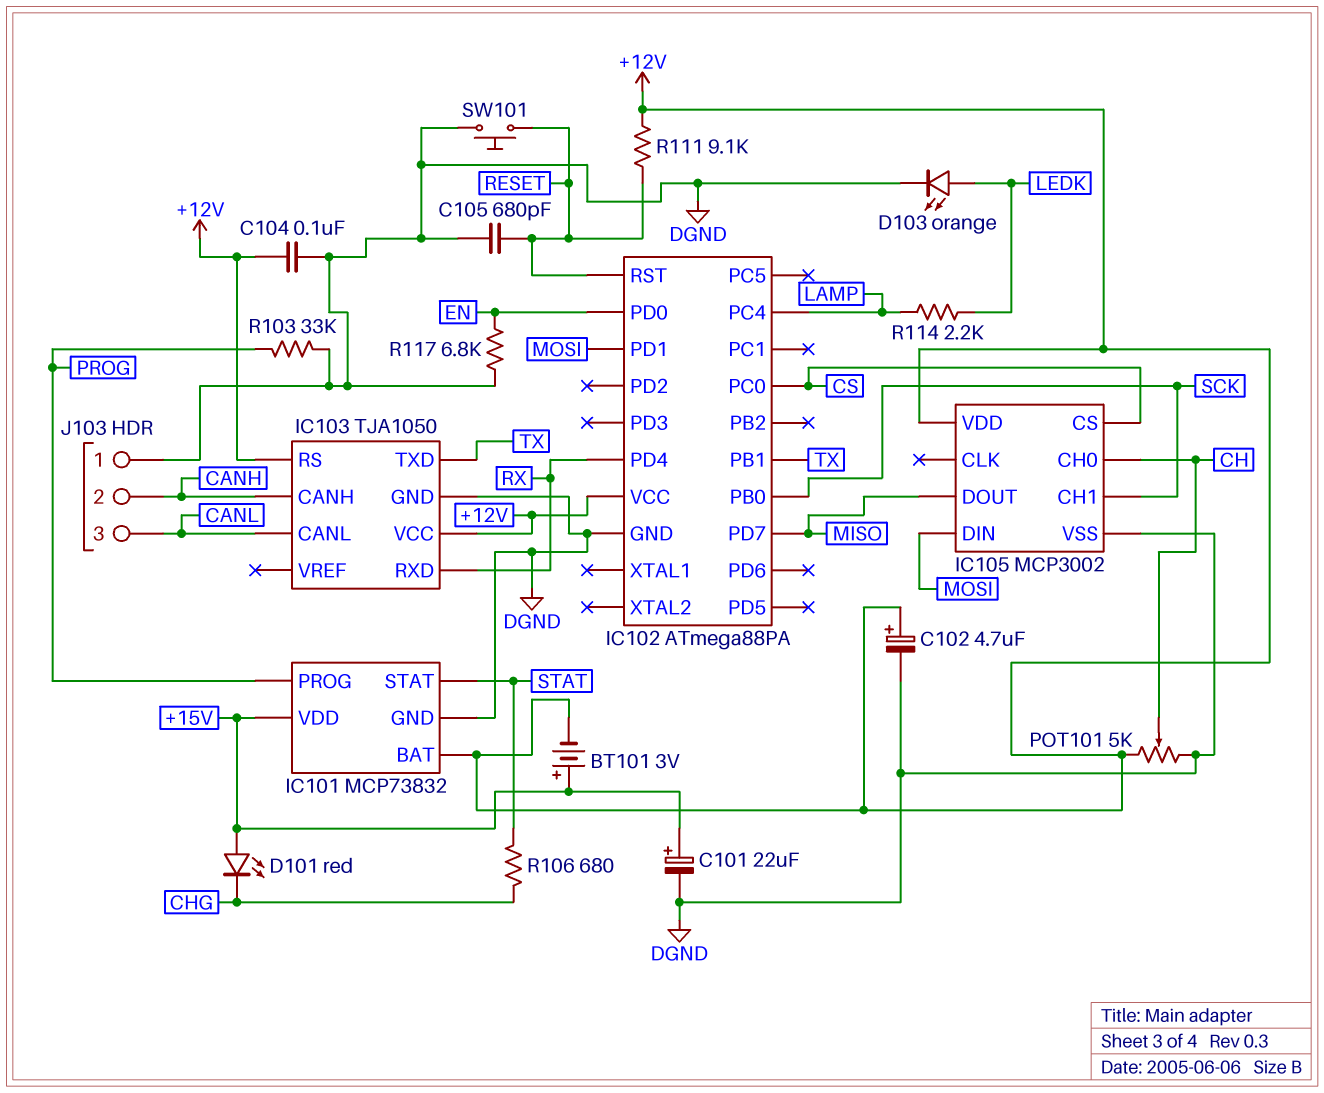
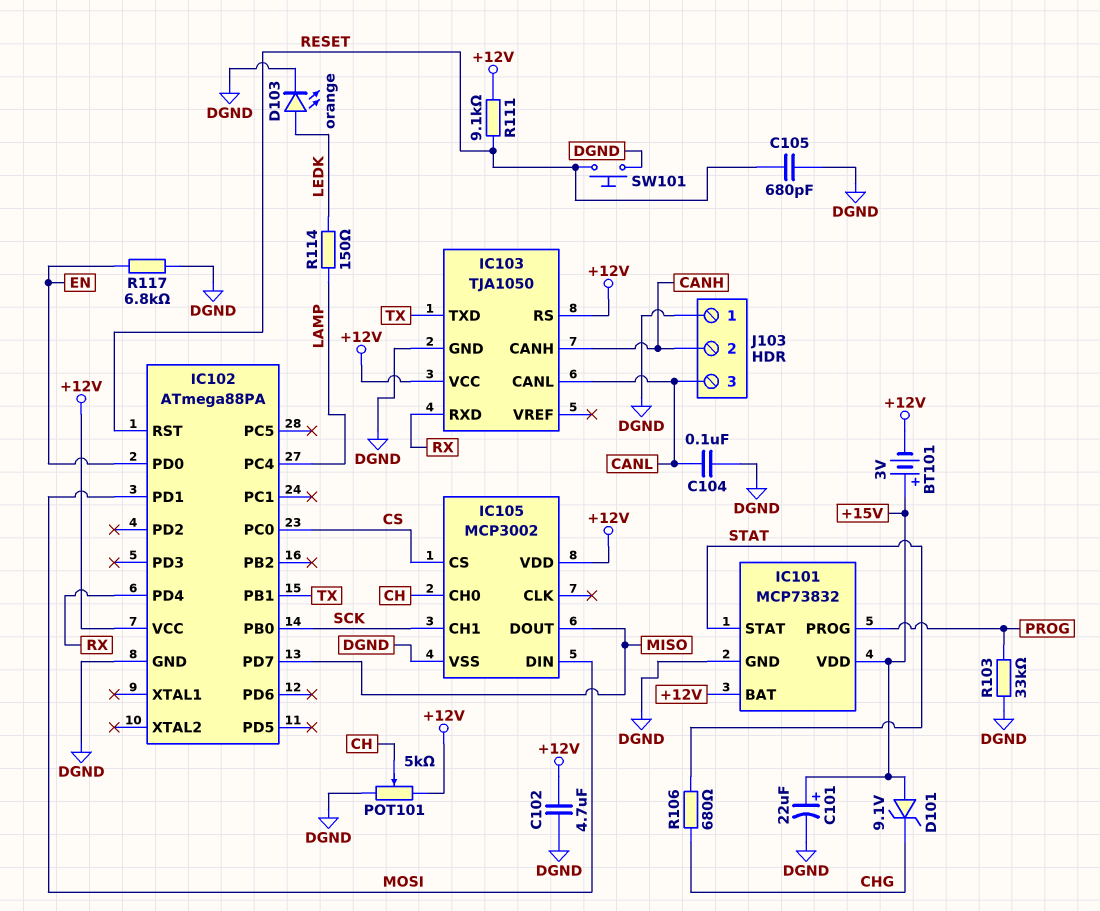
C102: 4.7uF (plus +12V, minus DGND) -> 4.7uF (+12V, DGND)
C104: 100nF (+12V, DGND) -> 100nF (CANL, DGND)
D101: LED red (A +15V, K CHG) -> zener 9.1V (A +15V, K CHG)
R114: 2.2k (LAMP, LEDK) -> 150 (LAMP, LEDK)

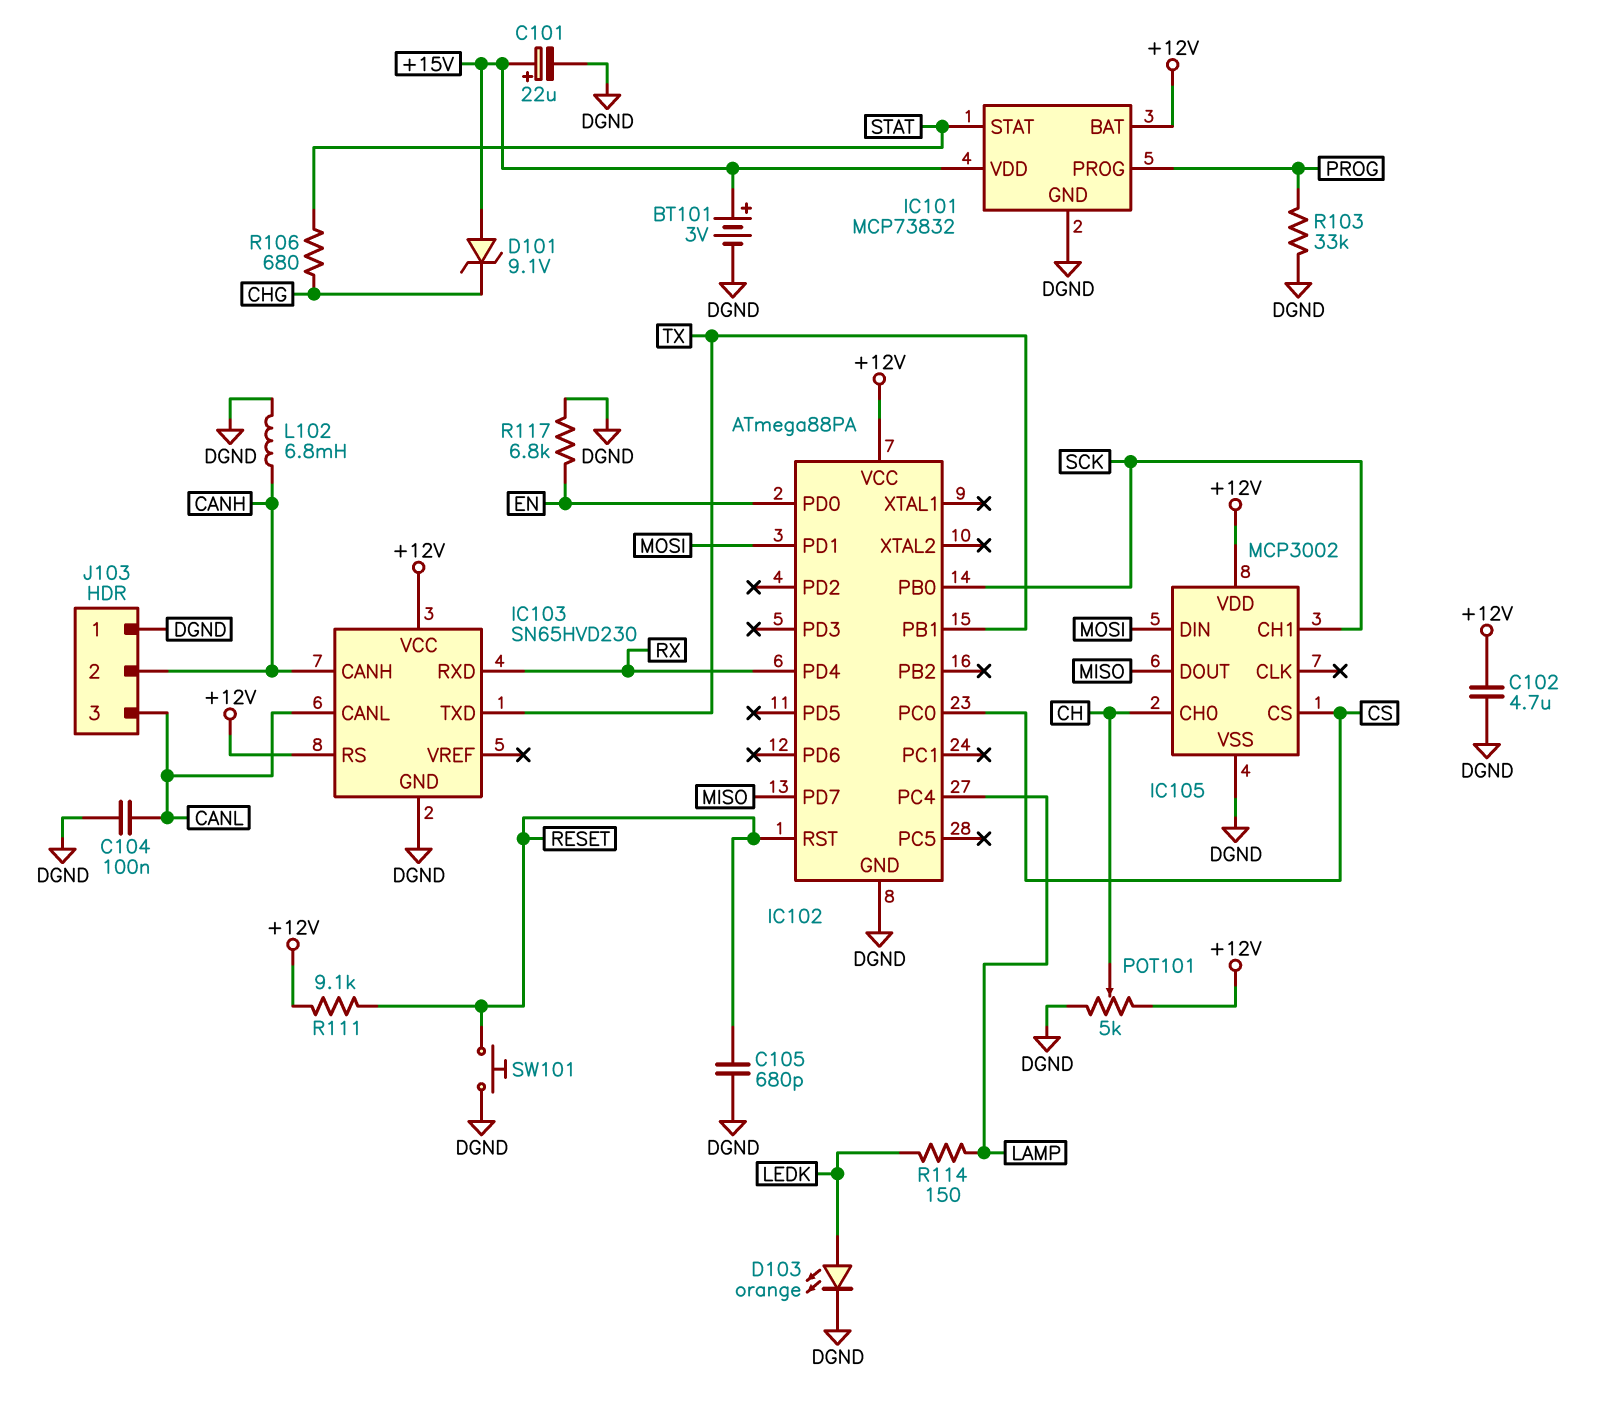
BT101: 3V (plus +15V, minus +12V) -> 3V (plus +15V, minus DGND)
IC103: TJA1050 -> SN65HVD230
L102: none -> 6.8mH (CANH, DGND)

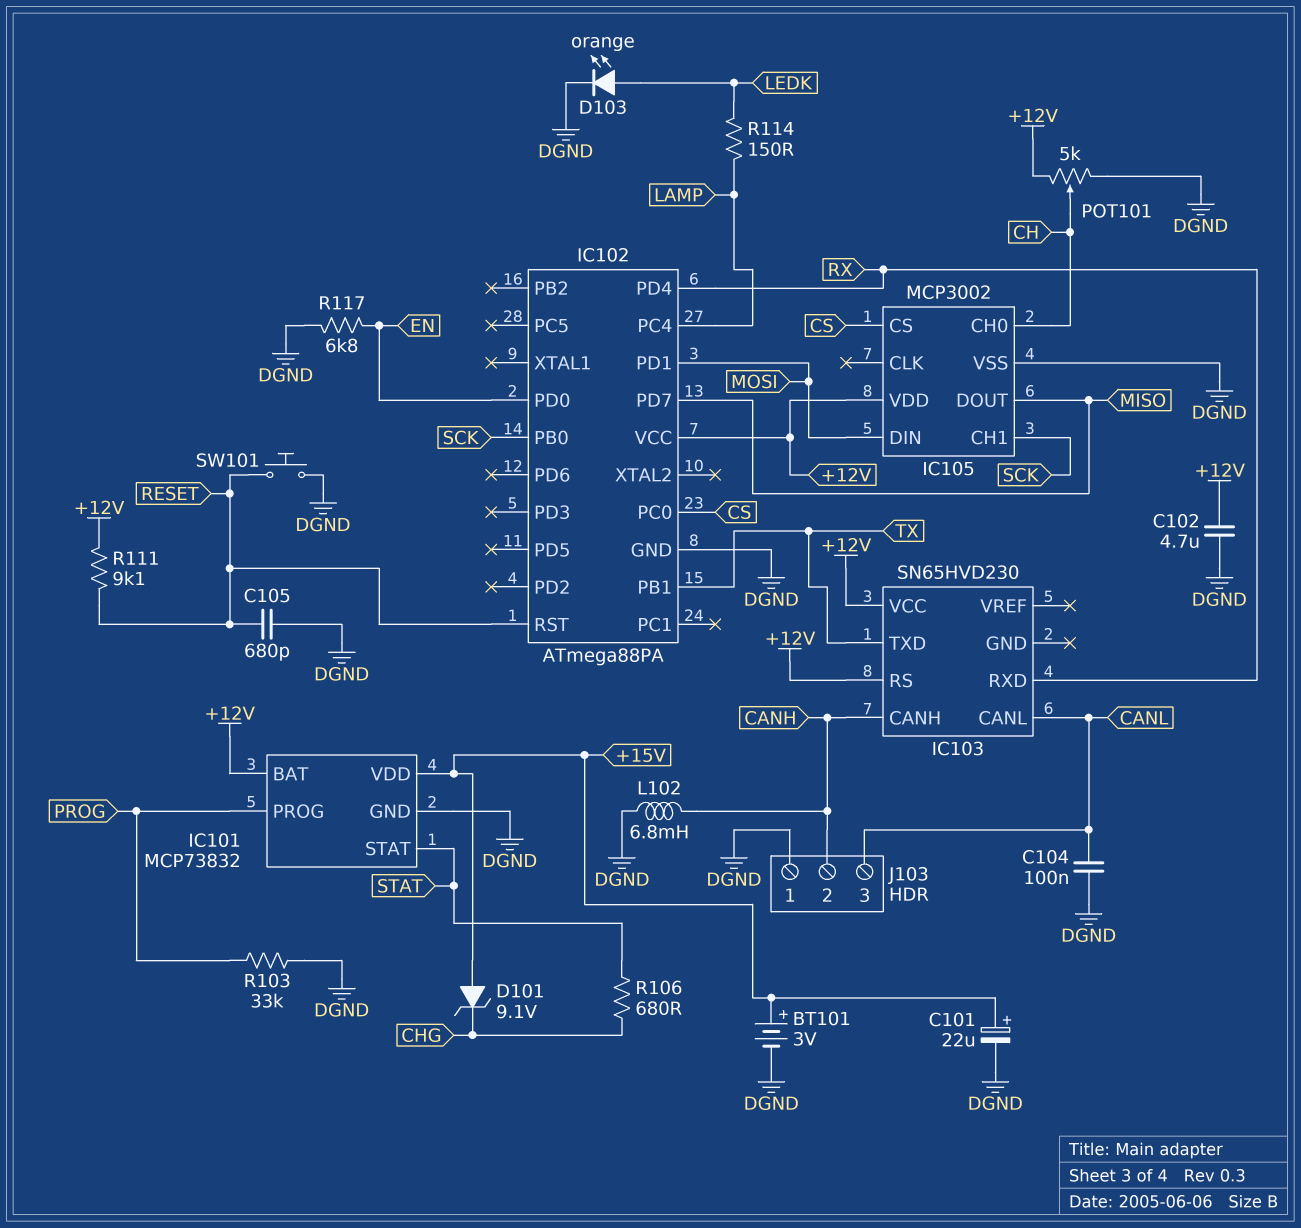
IC103 pin GND: DGND -> none

